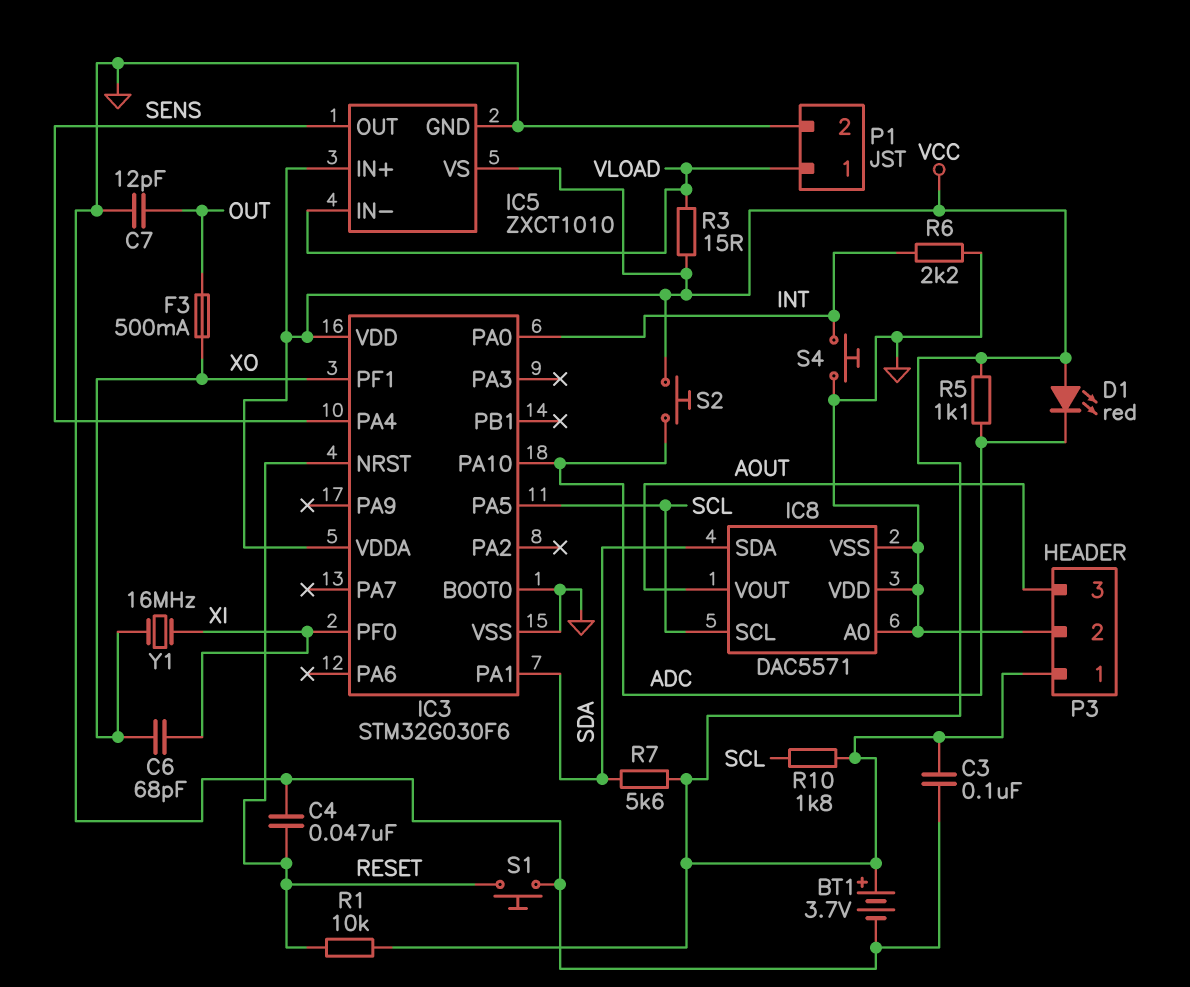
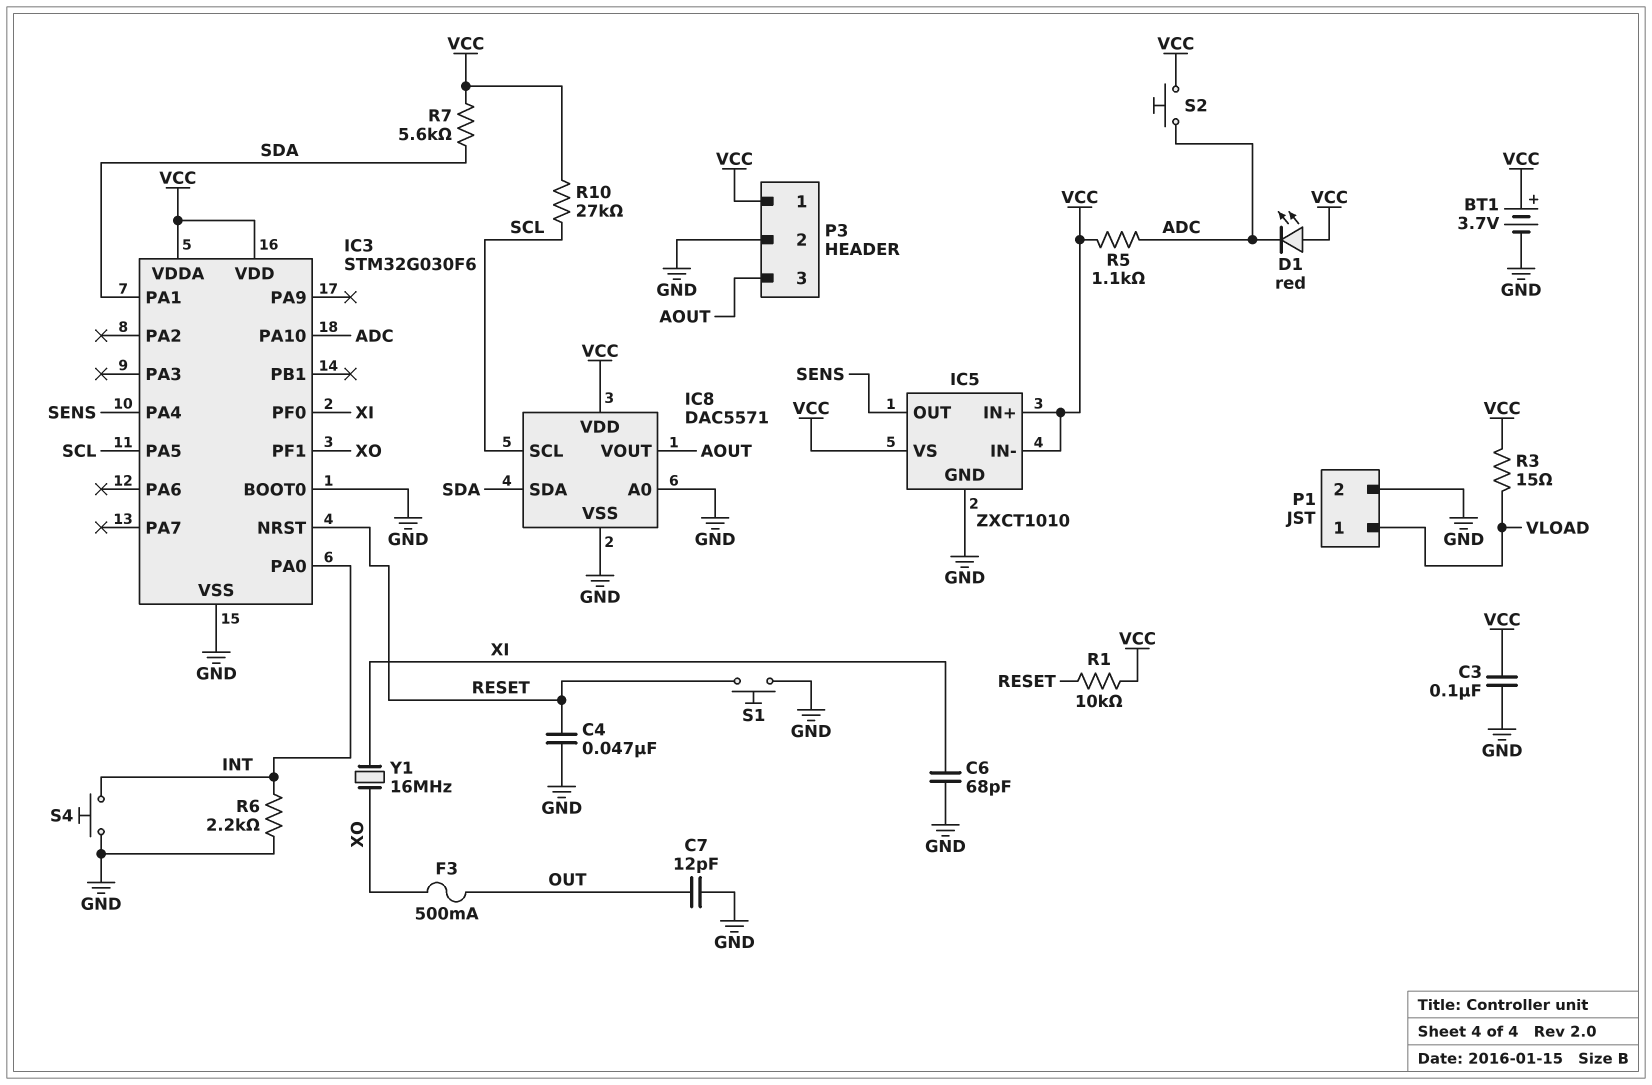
C6: 68pF (XI, XO) -> 68pF (GND, XI)
IC5 pin IN-: VLOAD -> VCC
IC8 pin VDD: GND -> VCC
R10: 1.8k (SCL, VCC) -> 27k (SCL, VCC)

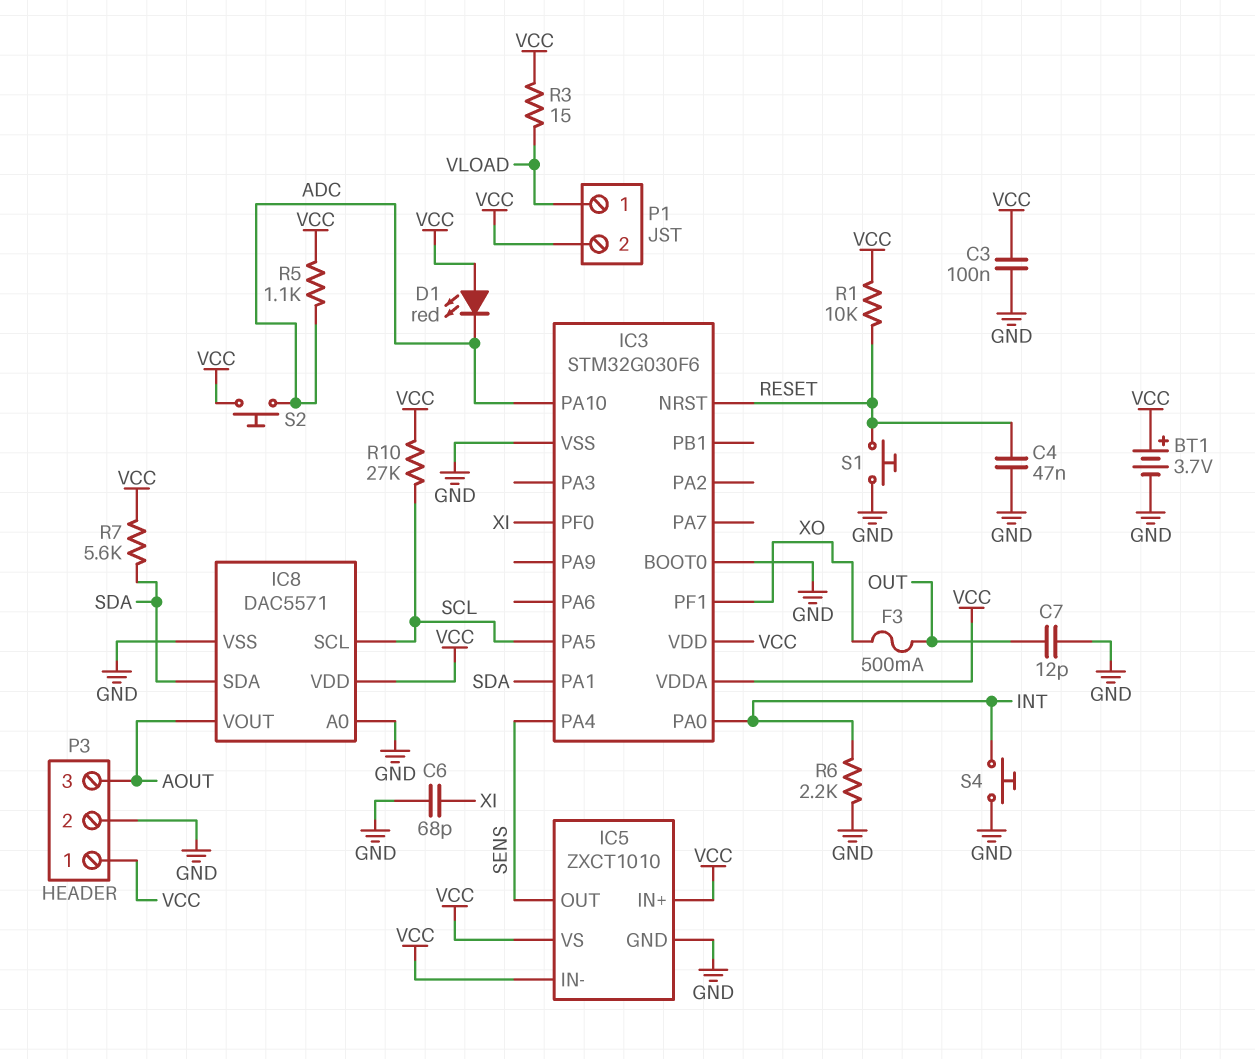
P1 pin 2: GND -> VCC
Y1: 16MHz (XI, XO) -> none

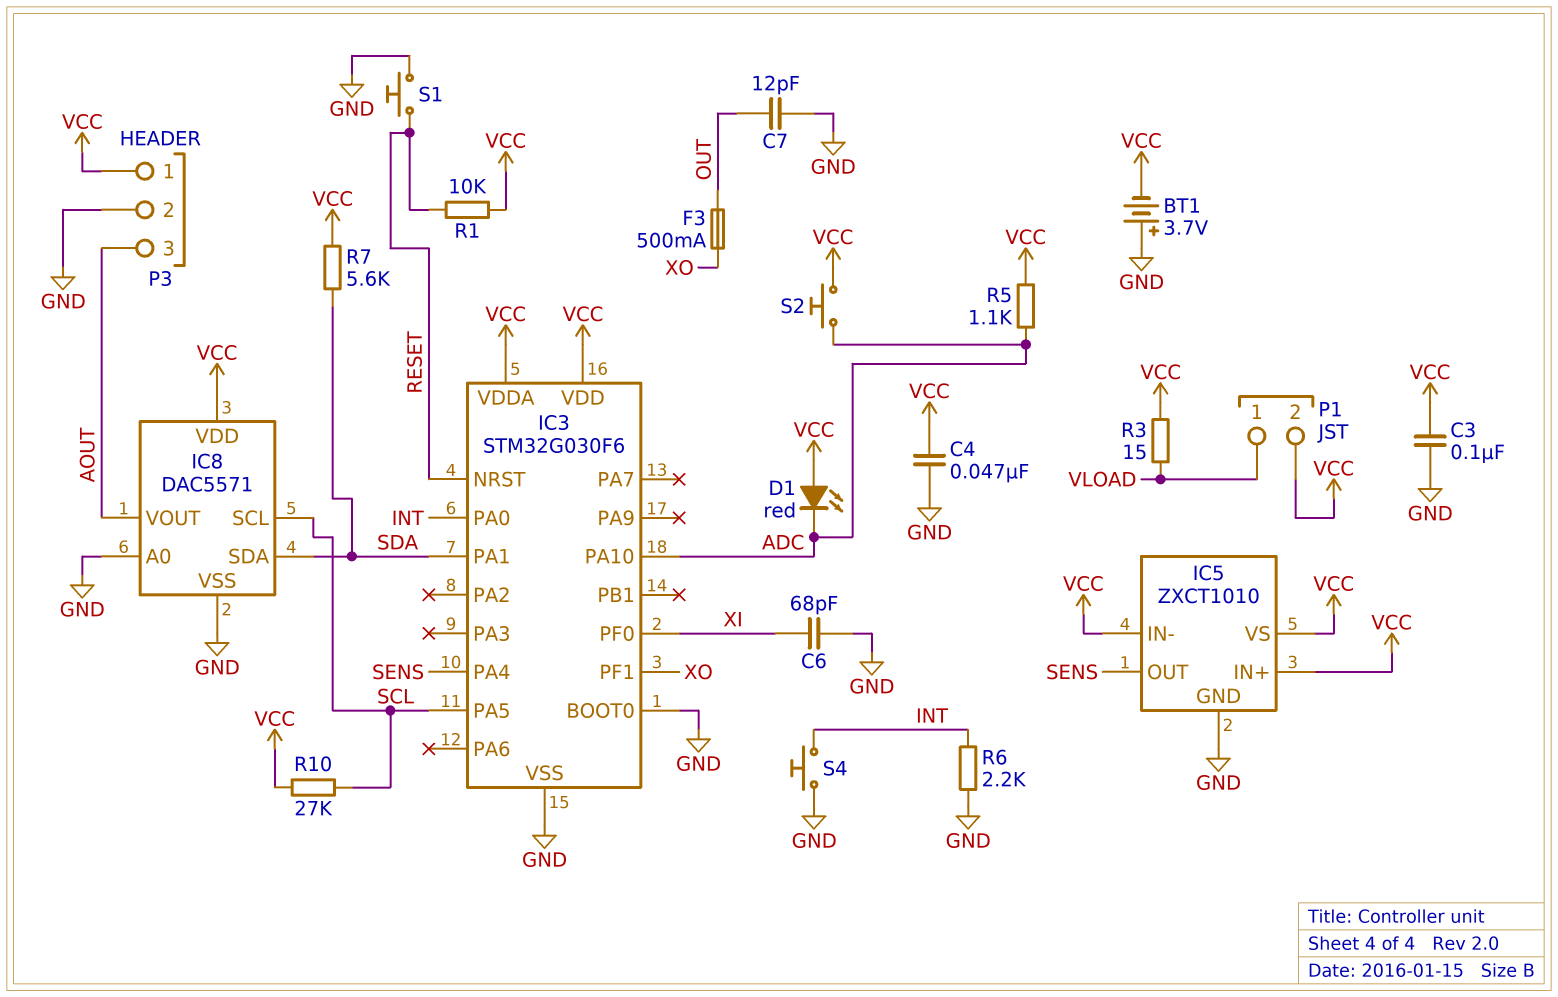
BT1: 3.7V (plus VCC, minus GND) -> 3.7V (plus GND, minus VCC)
C4: 47nF (GND, RESET) -> 47nF (GND, VCC)

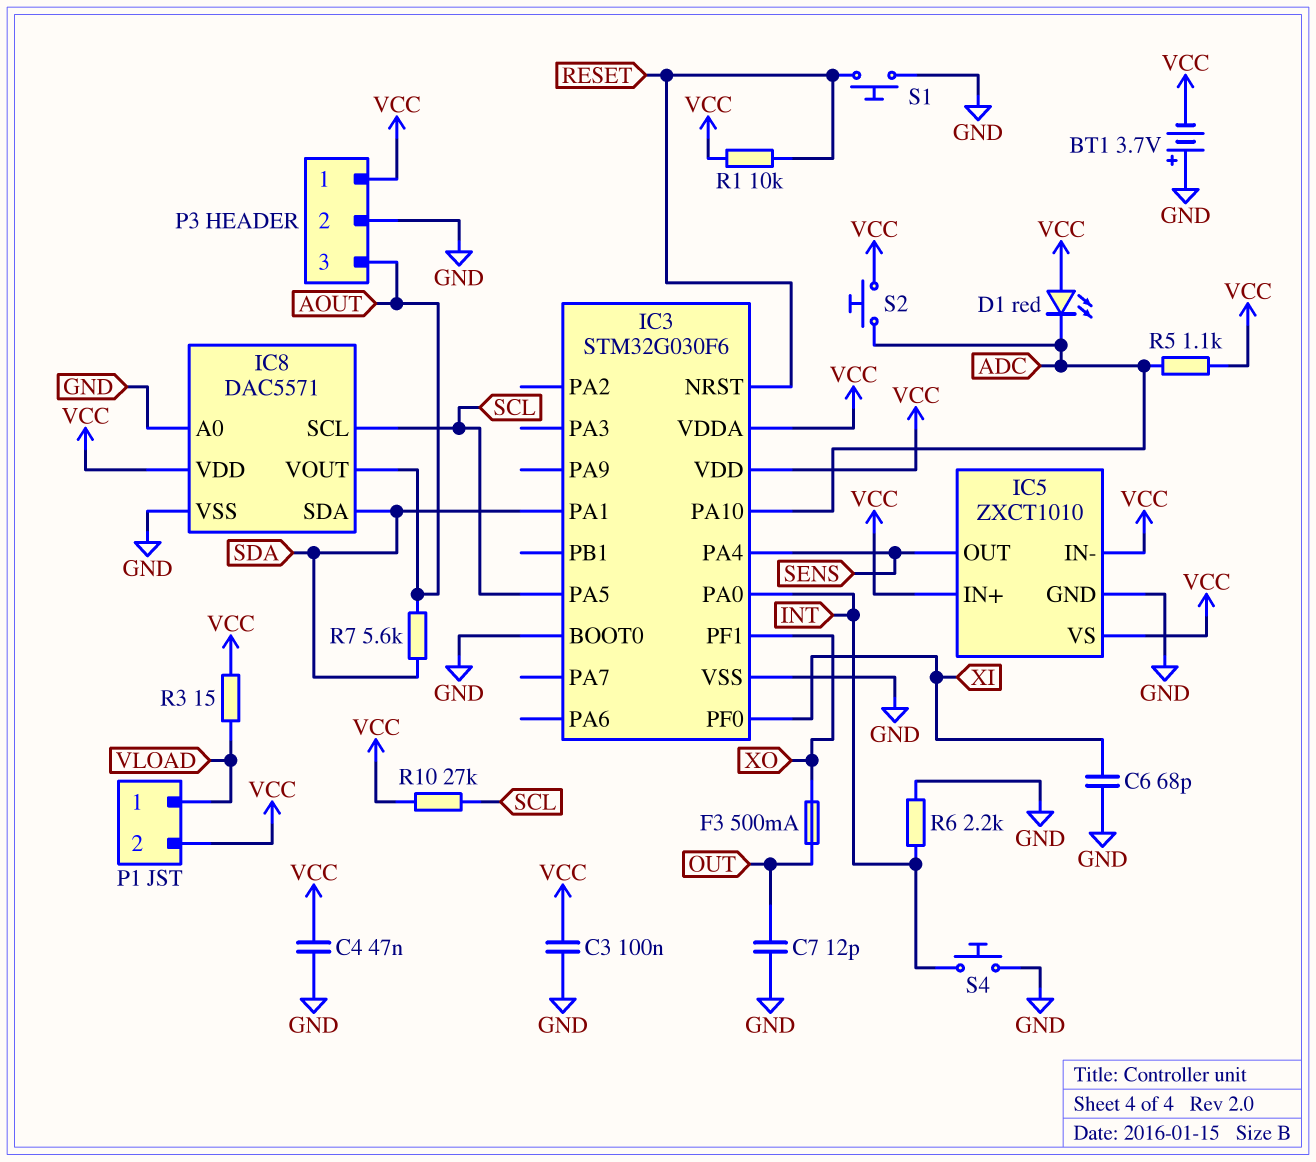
R7: 5.6k (SDA, VCC) -> 5.6k (AOUT, SDA)

